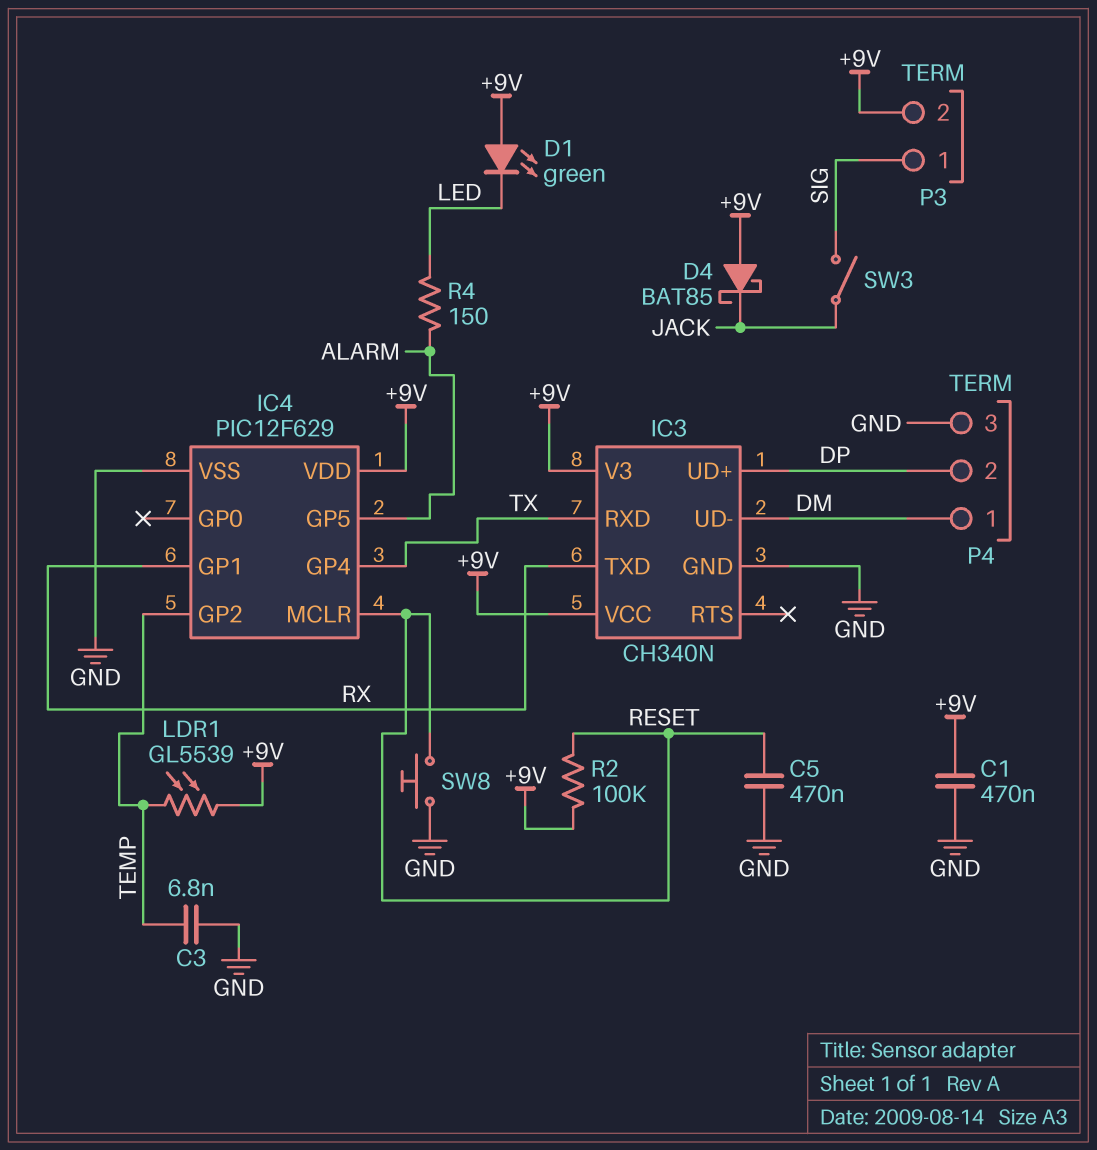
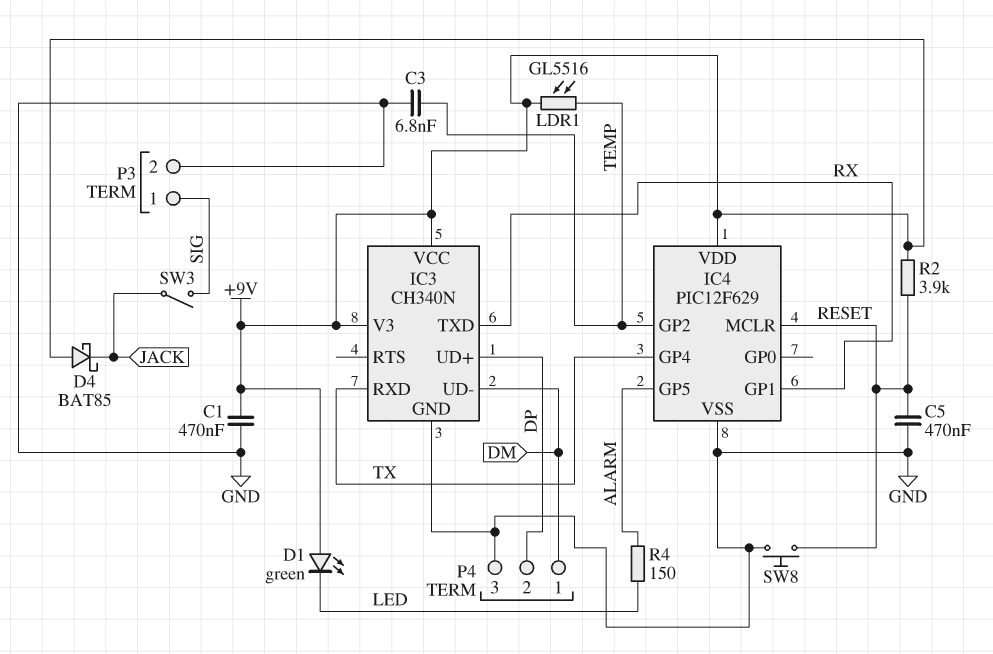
LDR1: GL5539 (+9V, TEMP) -> GL5516 (+9V, TEMP)
P3 pin 2: +9V -> GND
R2: 100k (+9V, RESET) -> 3.9k (+9V, RESET)

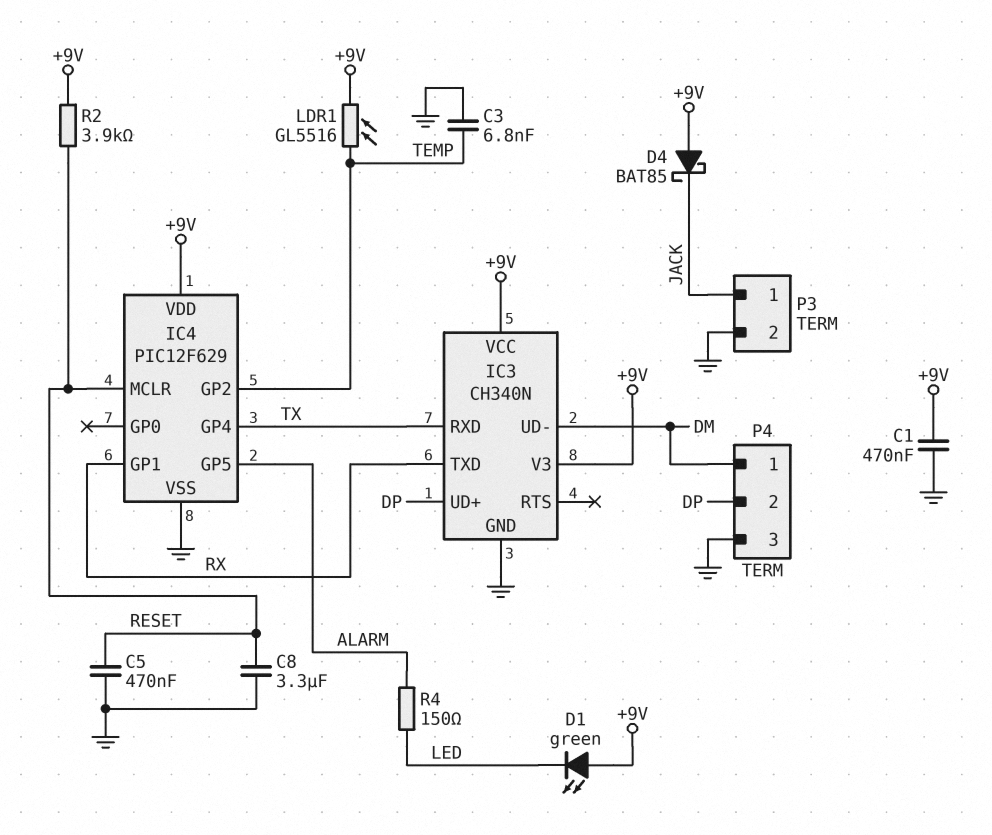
C8: none -> 3.3uF (GND, RESET)
P3 pin 1: SIG -> JACK
SW3: switch (JACK, SIG) -> none
SW8: button (GND, RESET) -> none

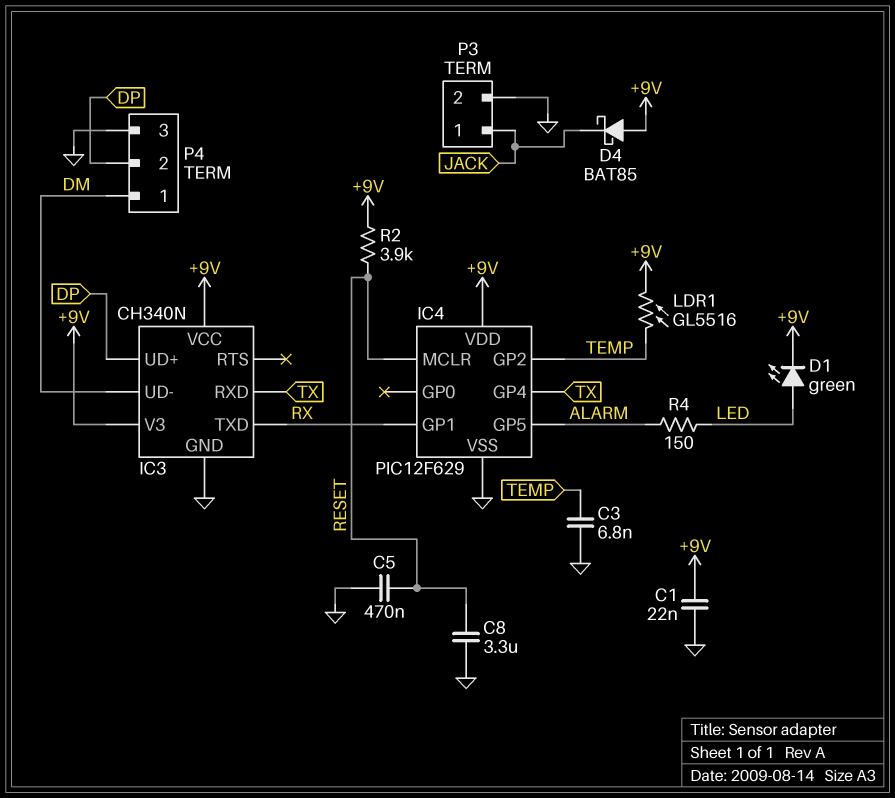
C1: 470nF (+9V, GND) -> 22nF (+9V, GND)
D1: LED green (A +9V, K LED) -> LED green (A LED, K +9V)

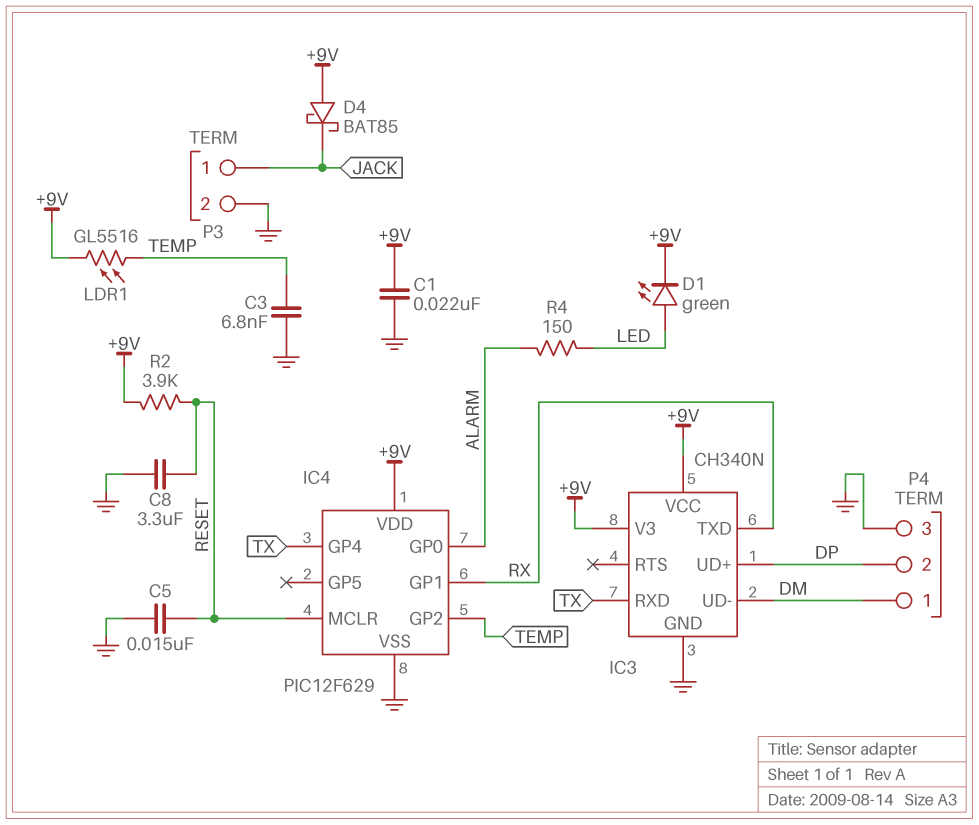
C5: 470nF (GND, RESET) -> 15nF (GND, RESET)
IC4 pin GP0: none -> ALARM
IC4 pin GP5: ALARM -> none

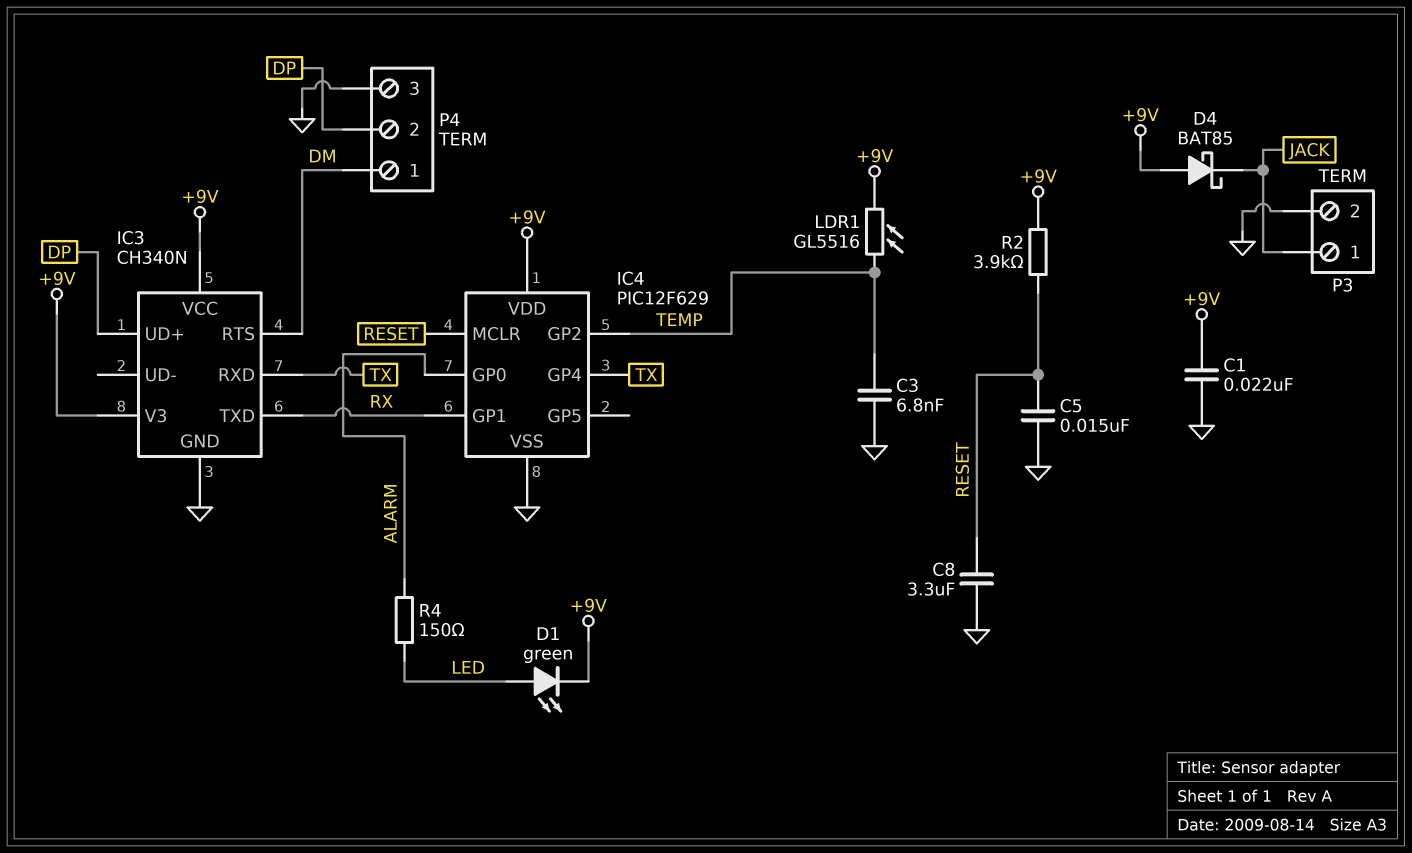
IC3 pin RTS: none -> DM
IC3 pin UD-: DM -> none

